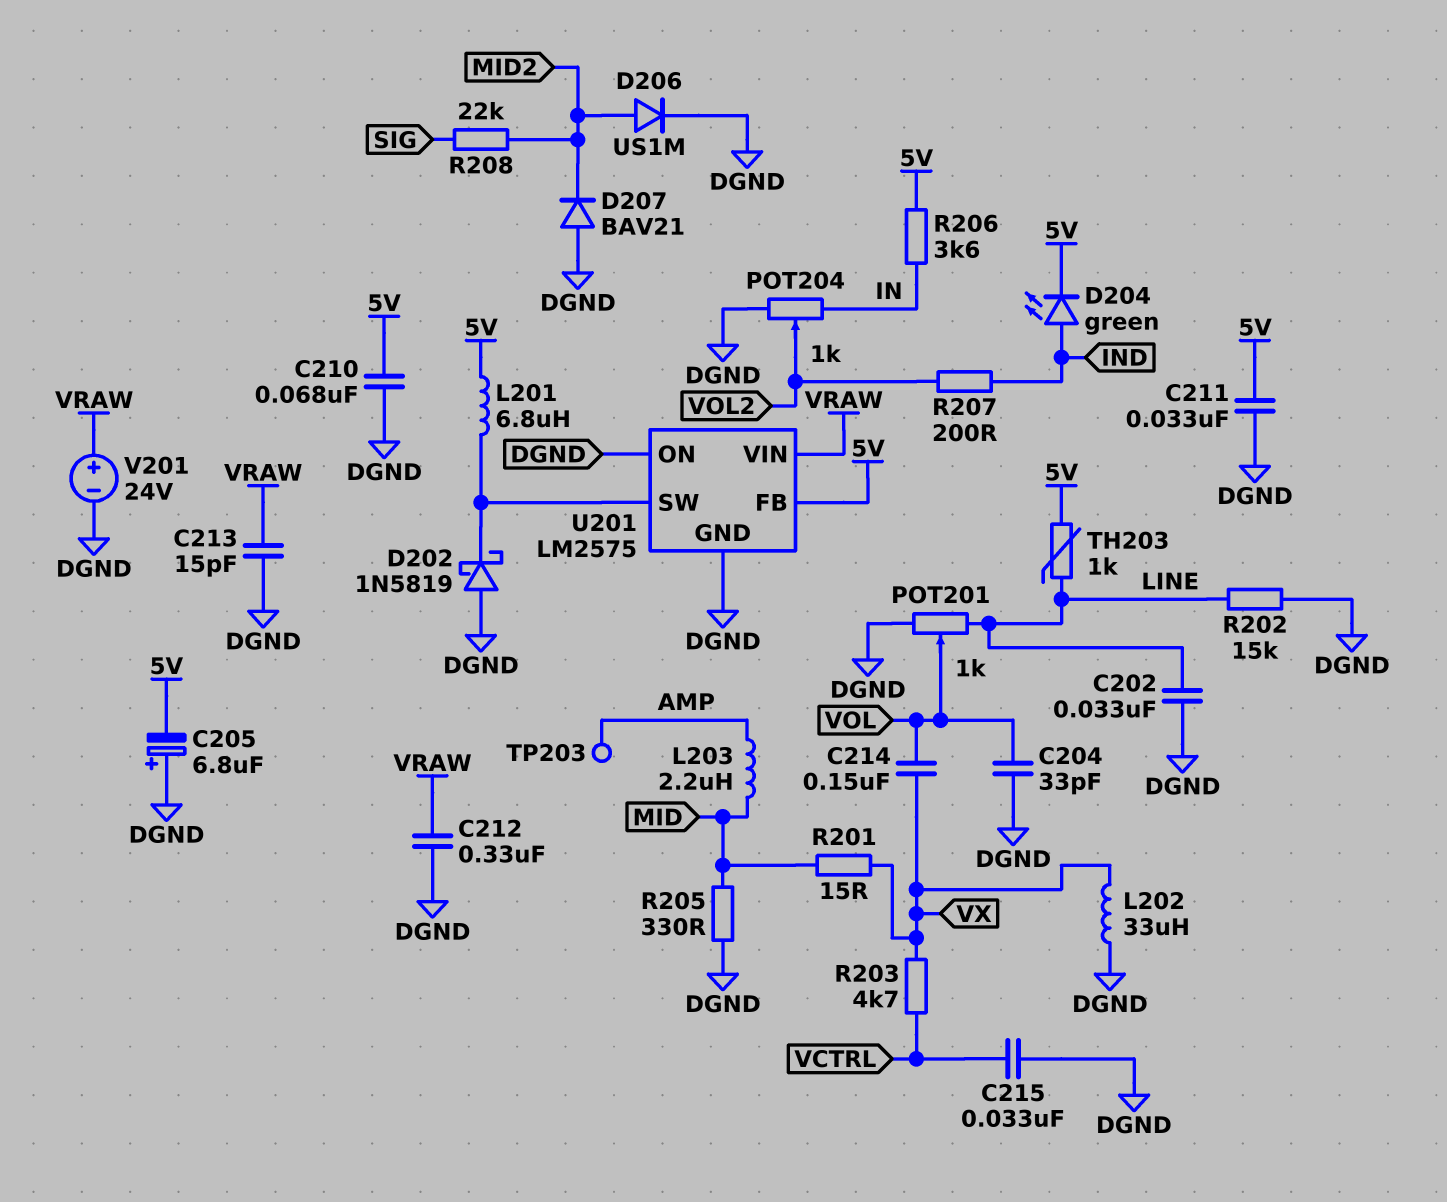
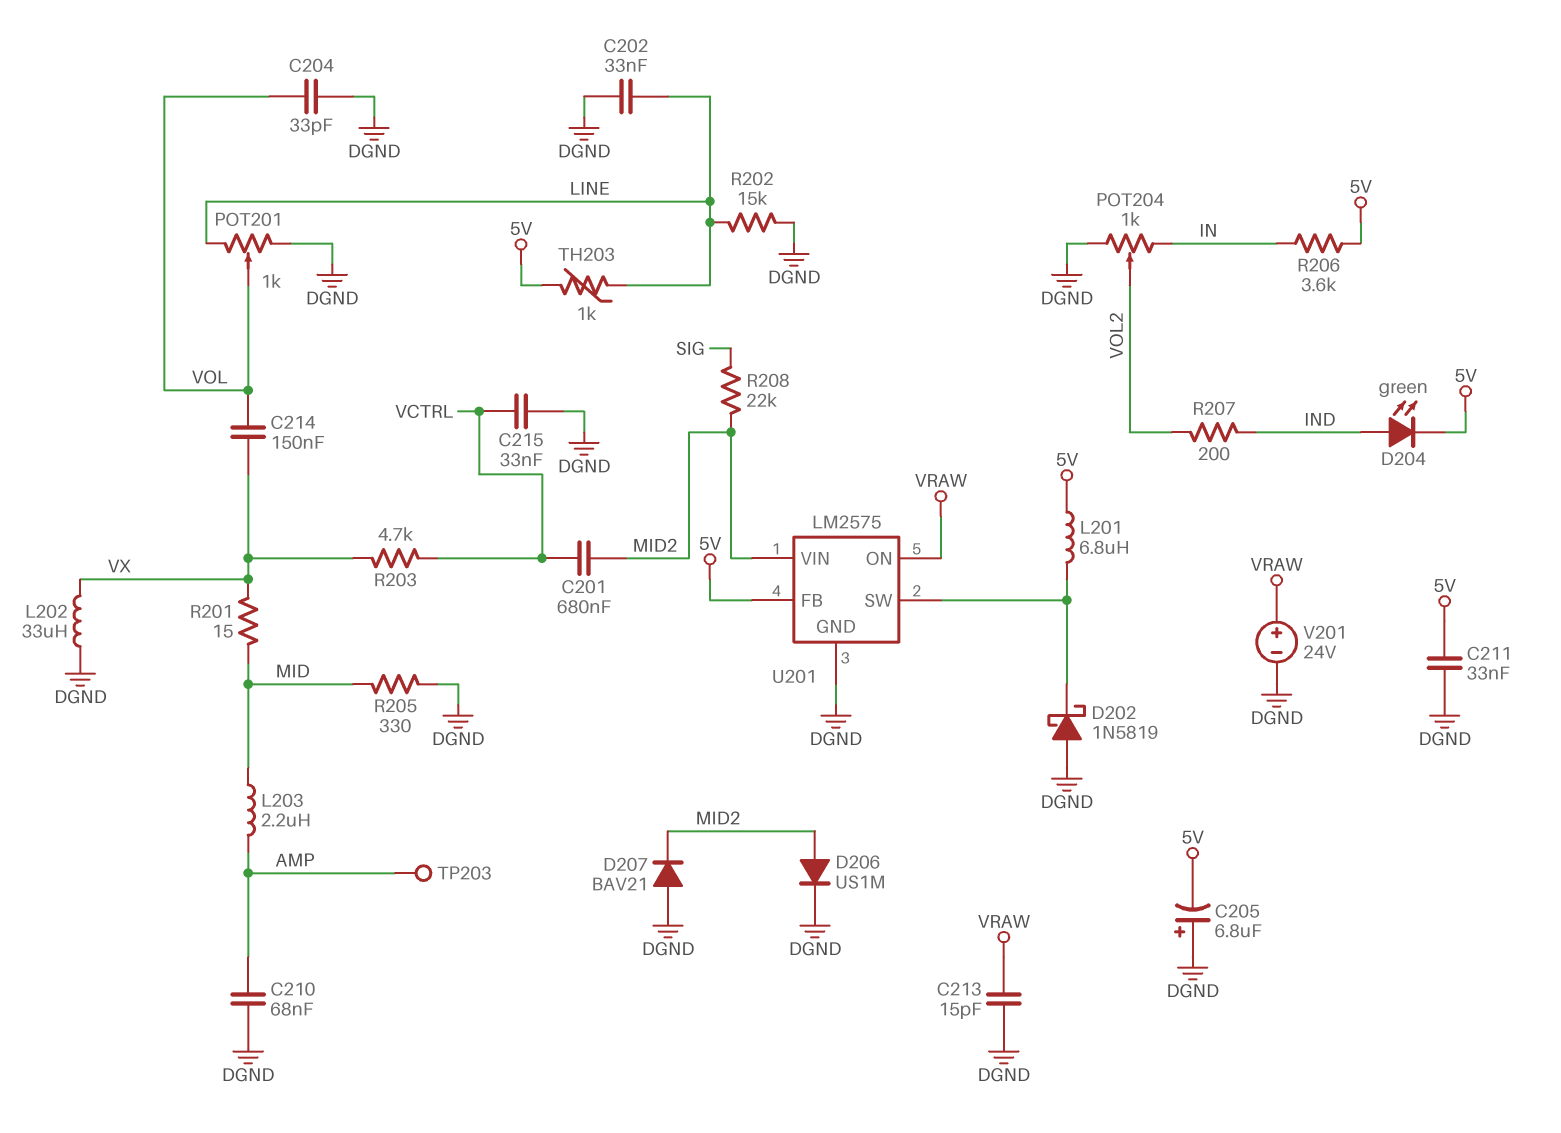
C201: none -> 680nF (MID2, VCTRL)
C210: 68nF (5V, DGND) -> 68nF (AMP, DGND)
C212: 330nF (DGND, VRAW) -> none
U201 pin ON: DGND -> VRAW
U201 pin VIN: VRAW -> MID2

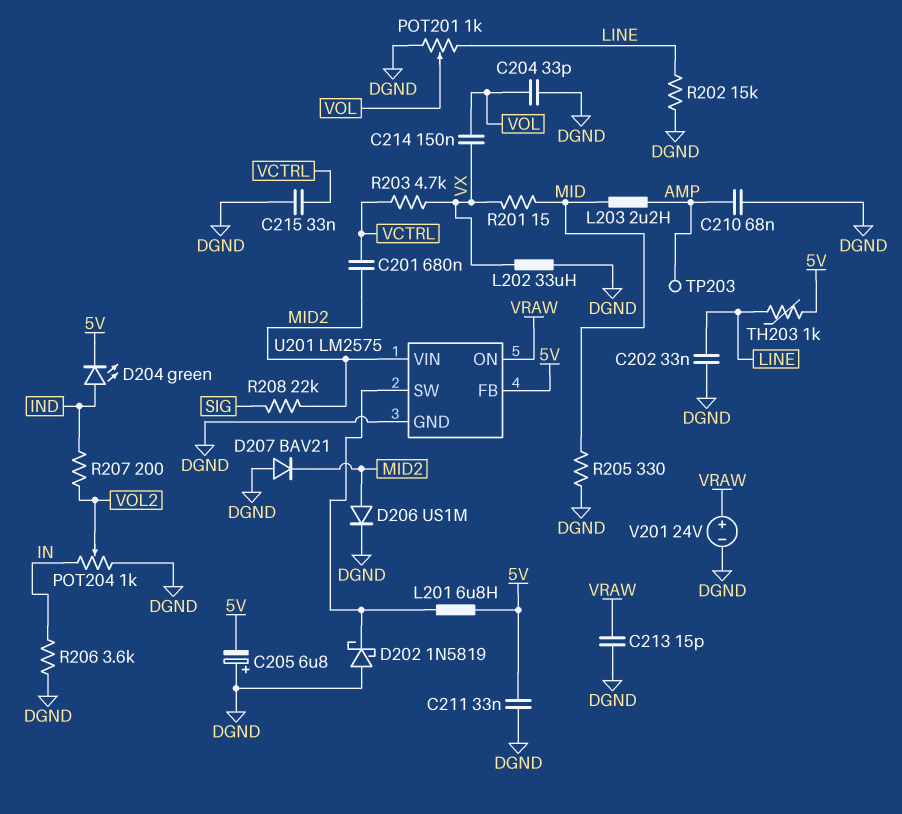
R206: 3.6k (5V, IN) -> 3.6k (DGND, IN)

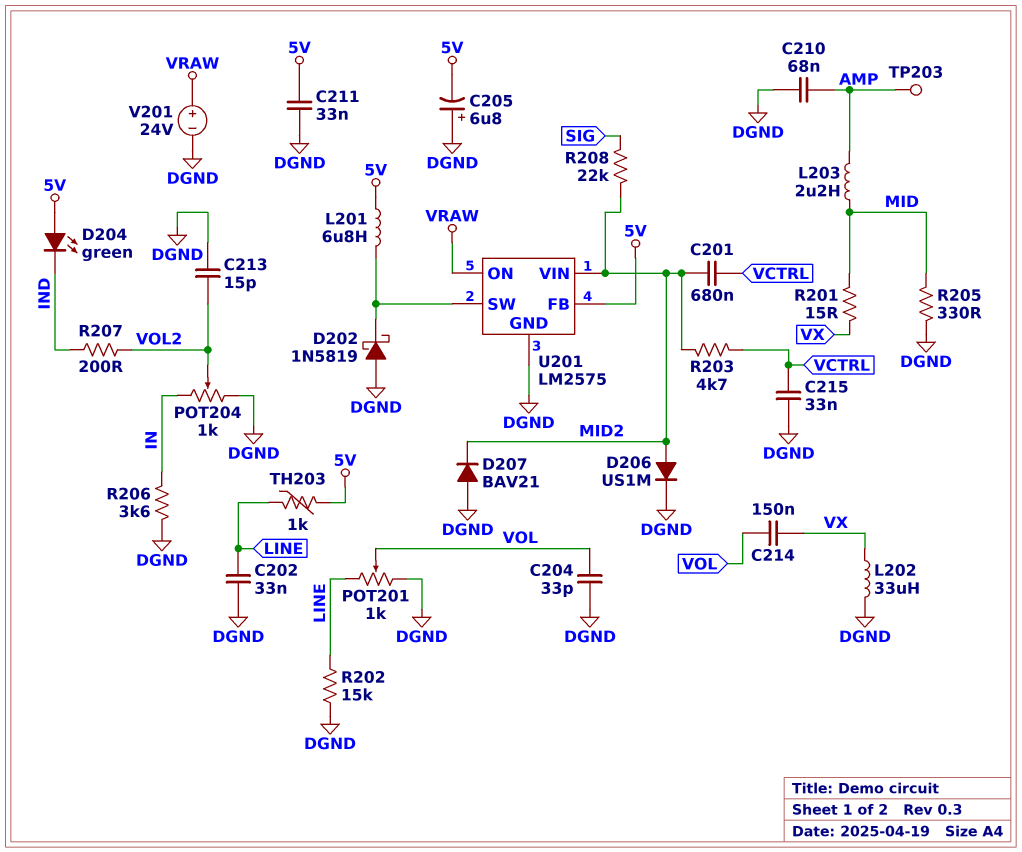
C213: 15pF (DGND, VRAW) -> 15pF (DGND, VOL2)
D204: LED green (A IND, K 5V) -> LED green (A 5V, K IND)
R203: 4.7k (VCTRL, VX) -> 4.7k (MID2, VCTRL)

